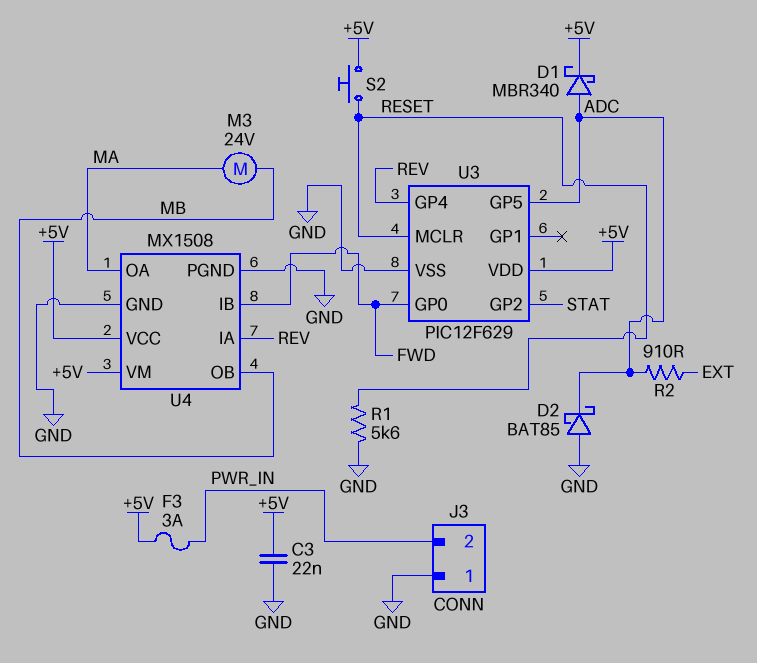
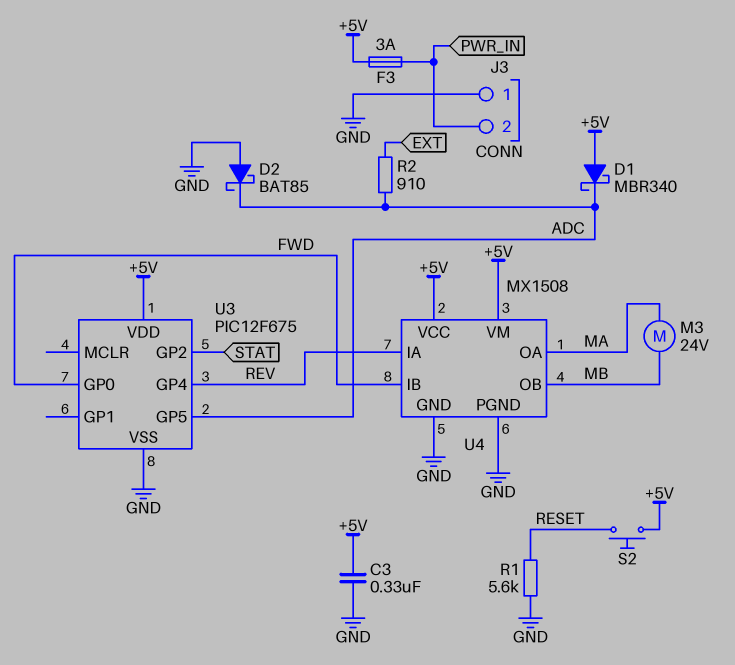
C3: 22nF (+5V, GND) -> 330nF (+5V, GND)
D1: schottky MBR340 (A ADC, K +5V) -> schottky MBR340 (A +5V, K ADC)
U3: PIC12F629 -> PIC12F675
U3 pin MCLR: RESET -> none

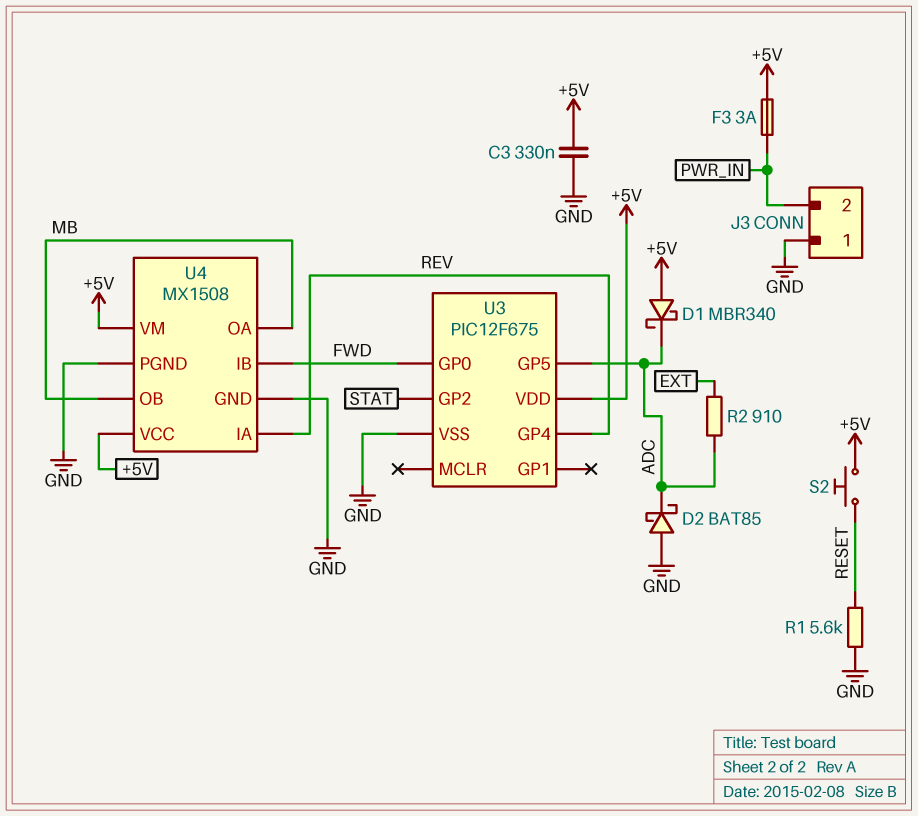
M3: motor 24V (MA, MB) -> none
U4 pin OA: MA -> MB

